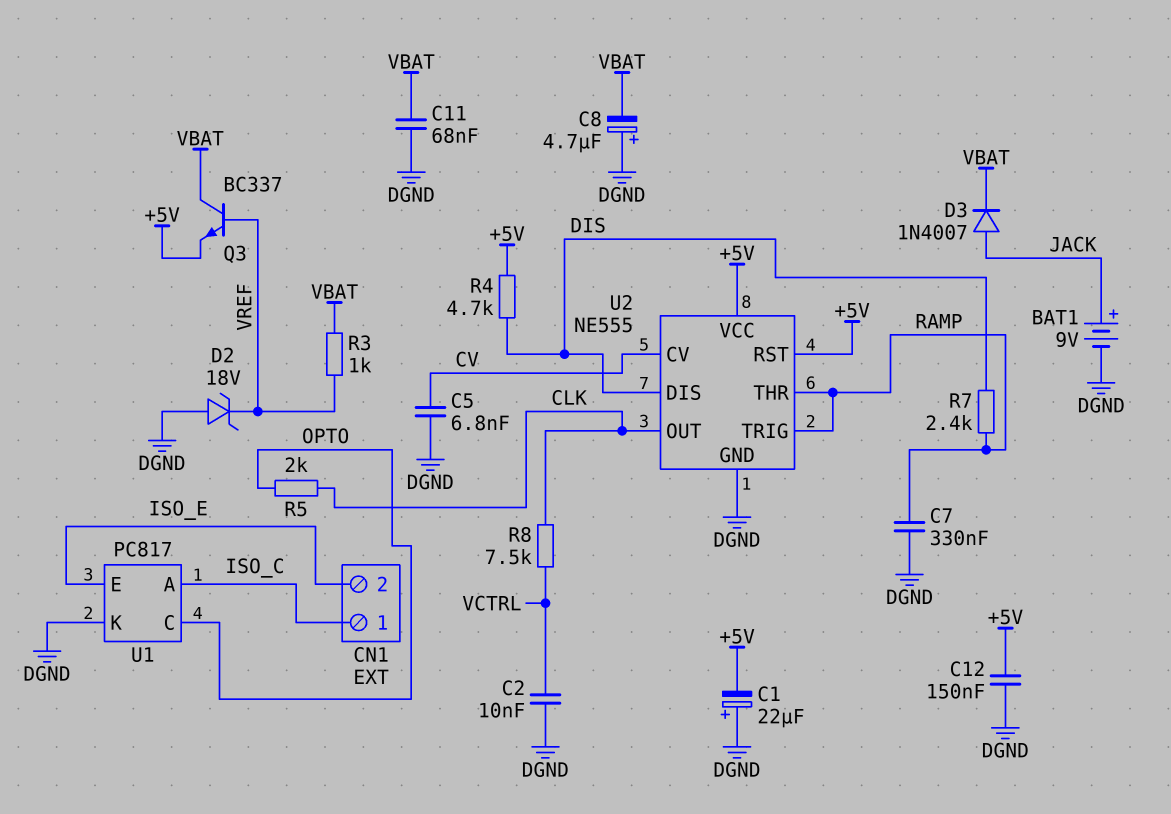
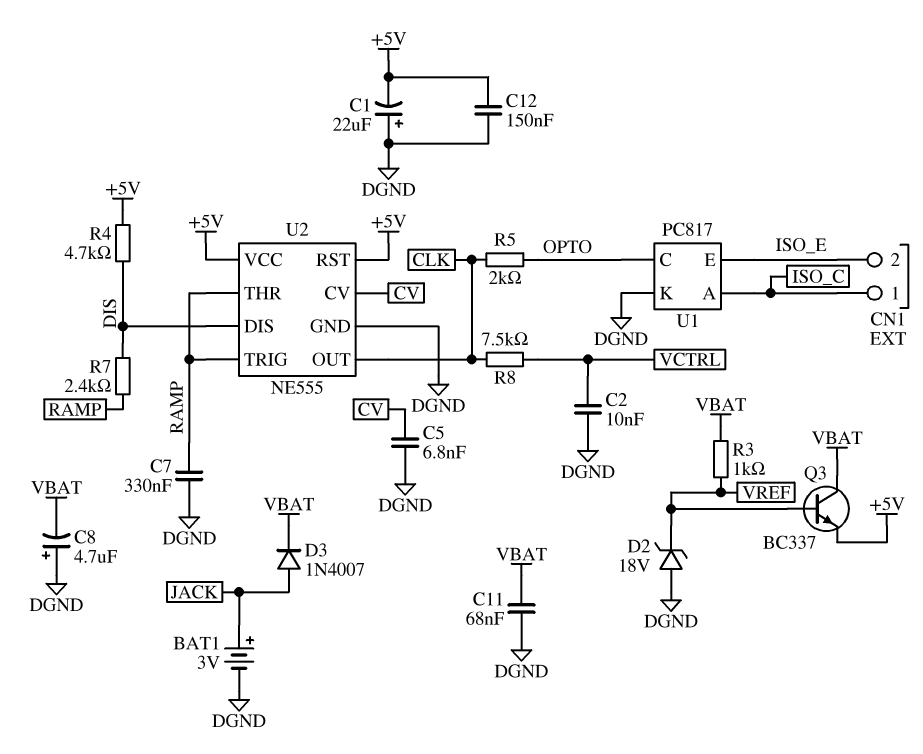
BAT1: 9V (plus JACK, minus DGND) -> 3V (plus JACK, minus DGND)

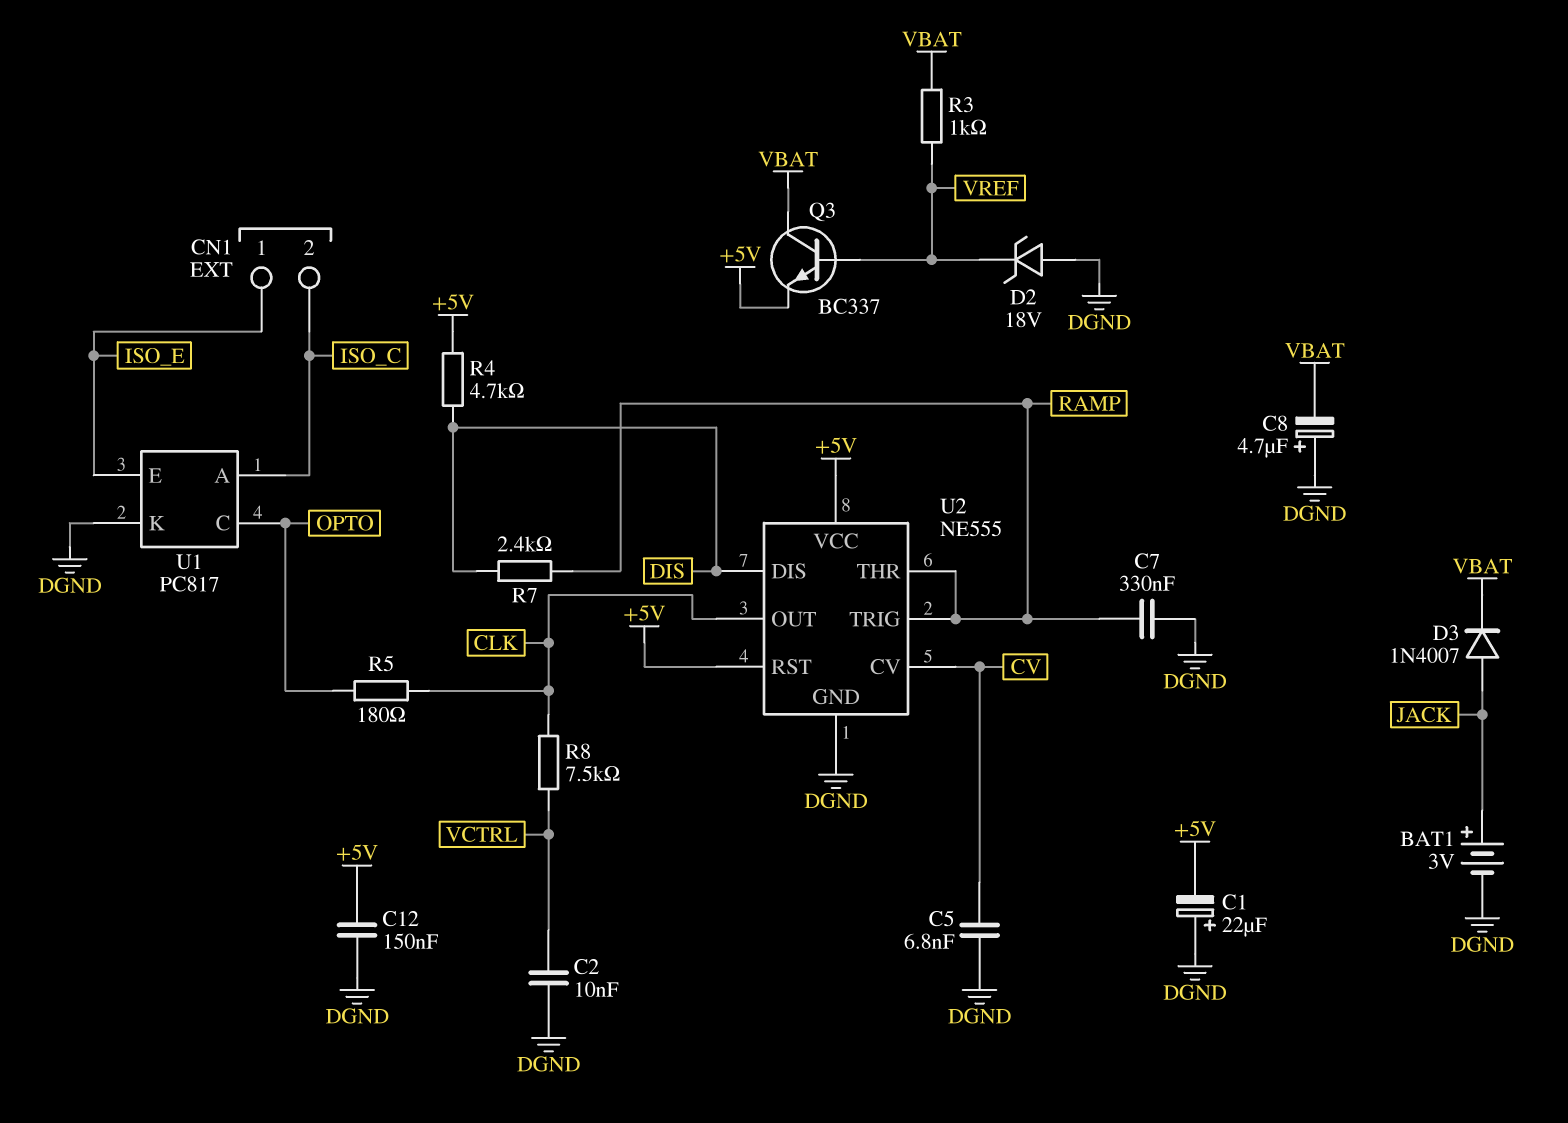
C11: 68nF (DGND, VBAT) -> none
CN1 pin 1: ISO_C -> ISO_E
CN1 pin 2: ISO_E -> ISO_C
R5: 2k (CLK, OPTO) -> 180 (CLK, OPTO)

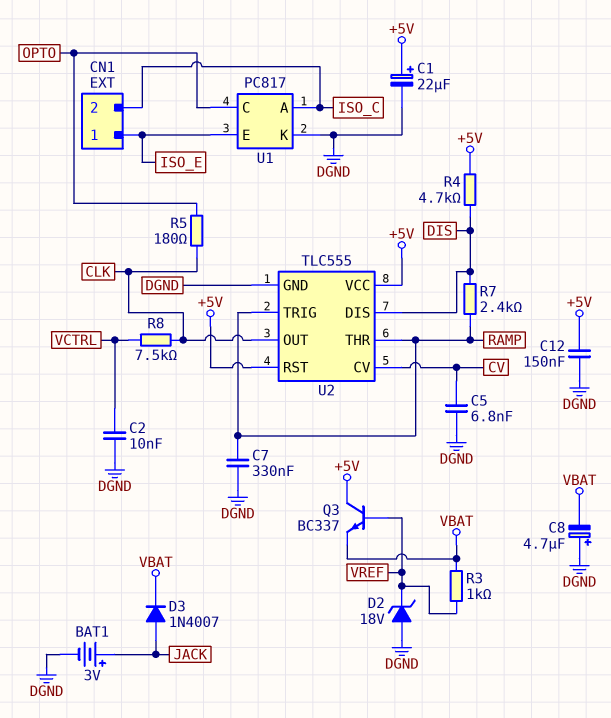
C1: 22uF (plus DGND, minus +5V) -> 22uF (plus +5V, minus DGND)
Q3: NPN BC337 (B VREF, C VBAT, E +5V) -> NPN BC337 (B VREF, C +5V, E VBAT)
U2: NE555 -> TLC555

